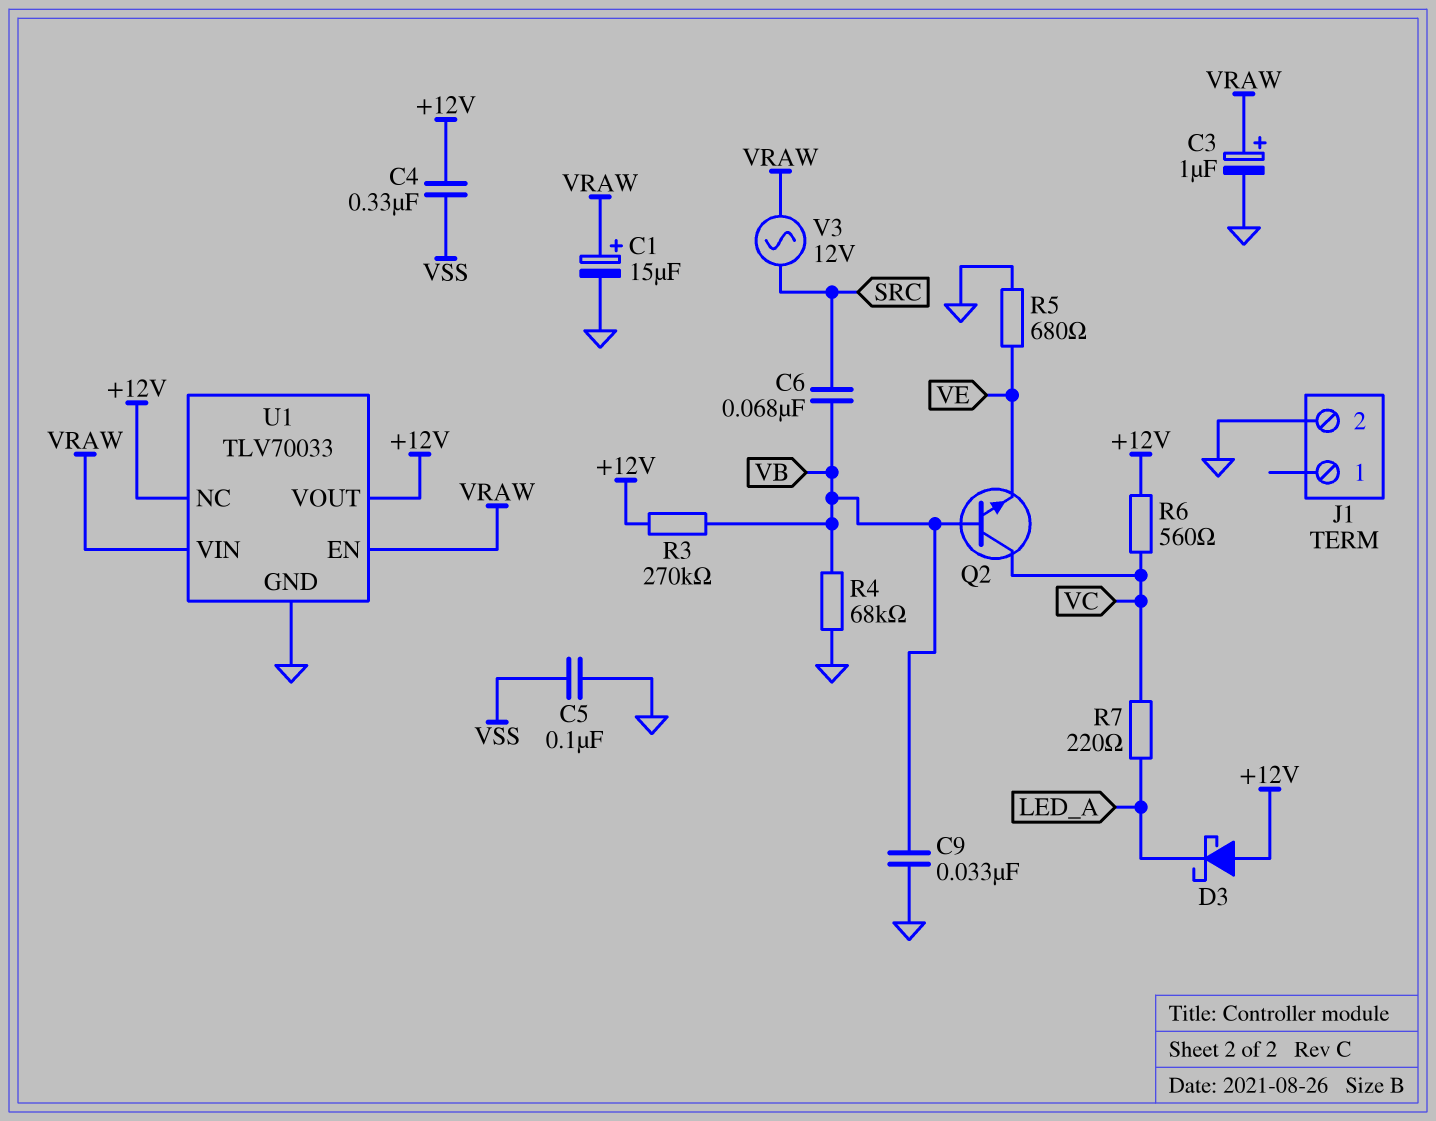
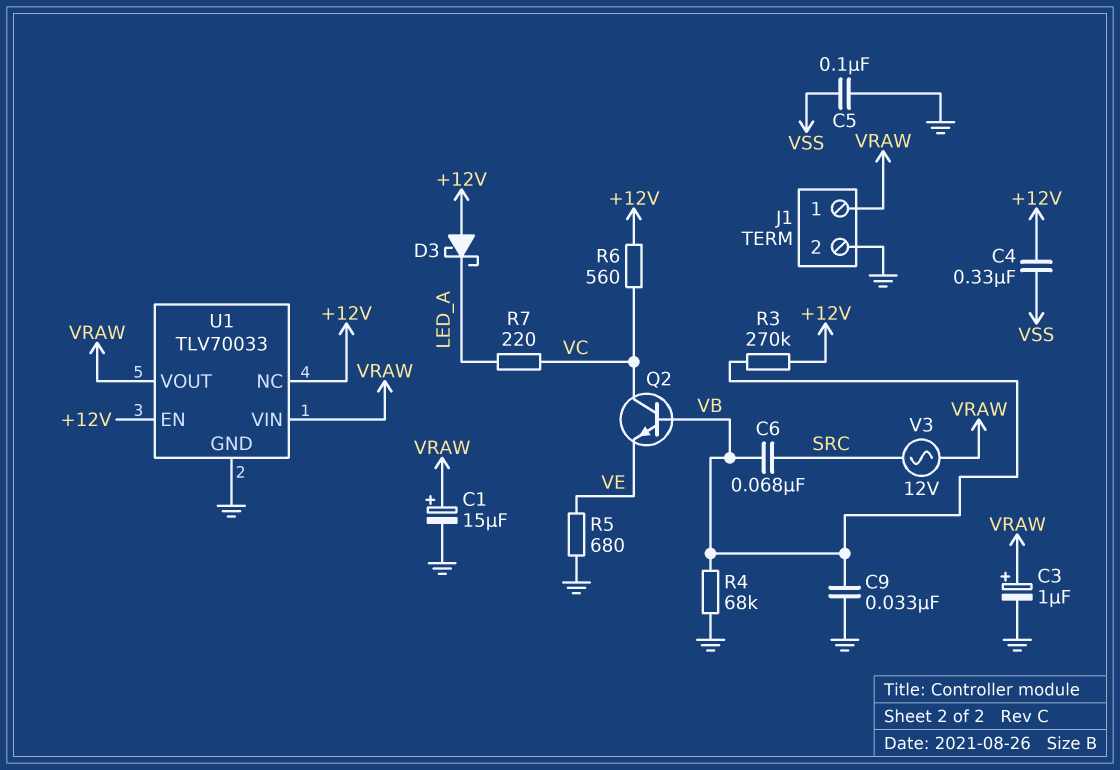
J1 pin 1: none -> VRAW
U1 pin EN: VRAW -> +12V
U1 pin VOUT: +12V -> VRAW

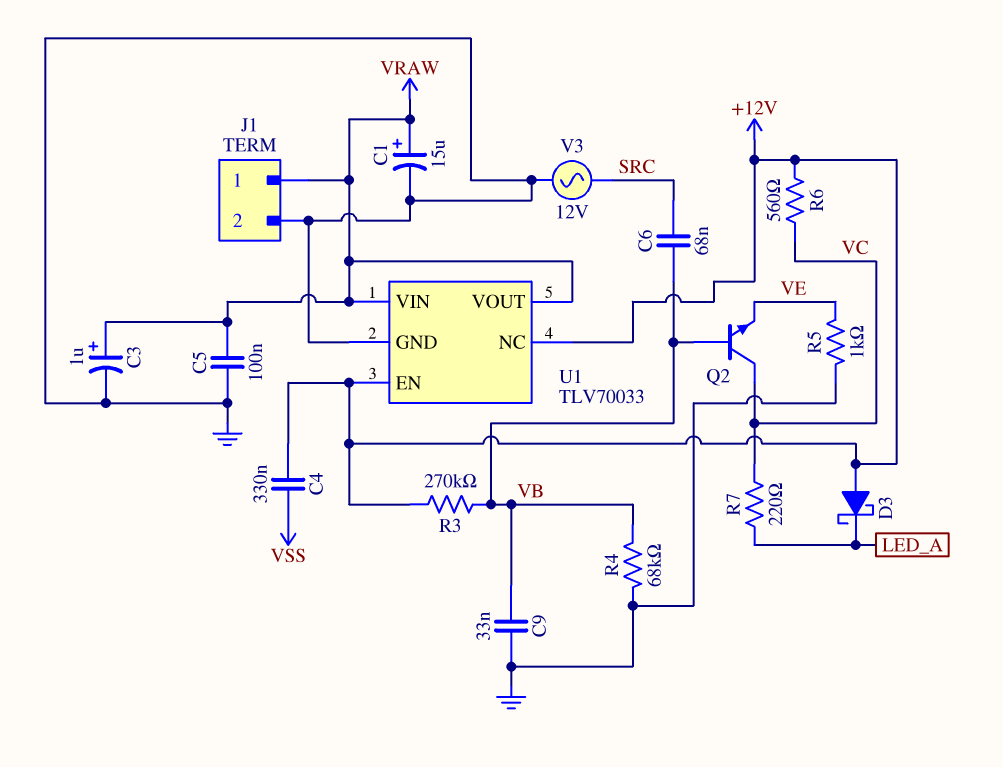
C5: 100nF (GND, VSS) -> 100nF (GND, VRAW)
R5: 680 (GND, VE) -> 1k (GND, VE)
V3: AC 12V (SRC, VRAW) -> AC 12V (GND, SRC)

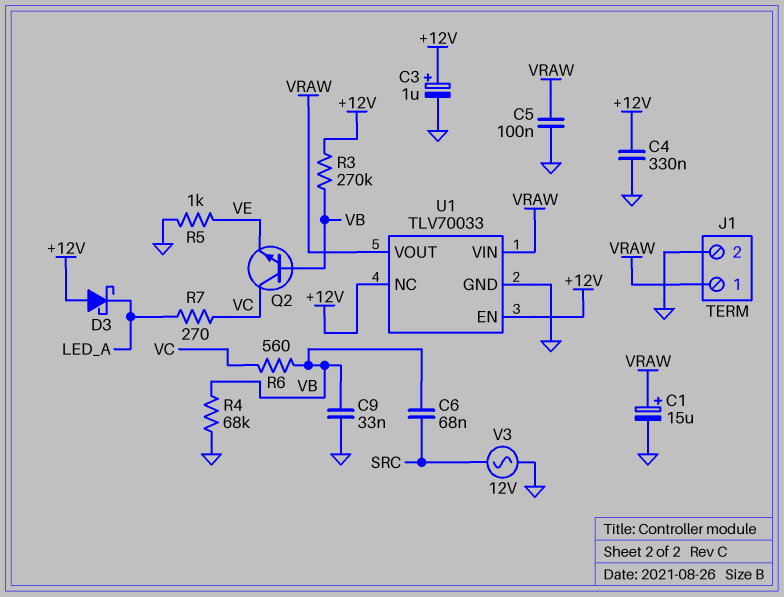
C3: 1uF (plus VRAW, minus GND) -> 1uF (plus +12V, minus GND)
C4: 330nF (+12V, VSS) -> 330nF (+12V, GND)
R6: 560 (+12V, VC) -> 560 (VB, VC)
R7: 220 (LED_A, VC) -> 270 (LED_A, VC)

